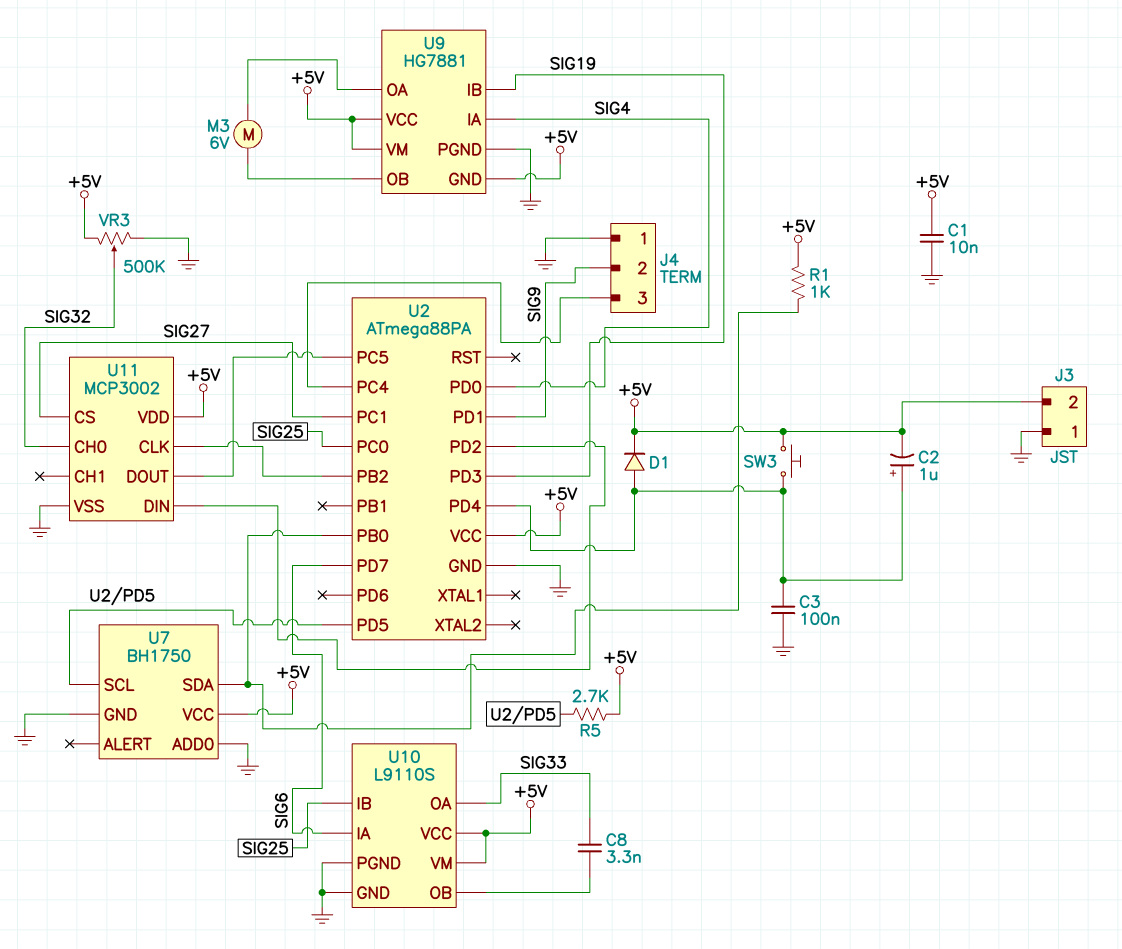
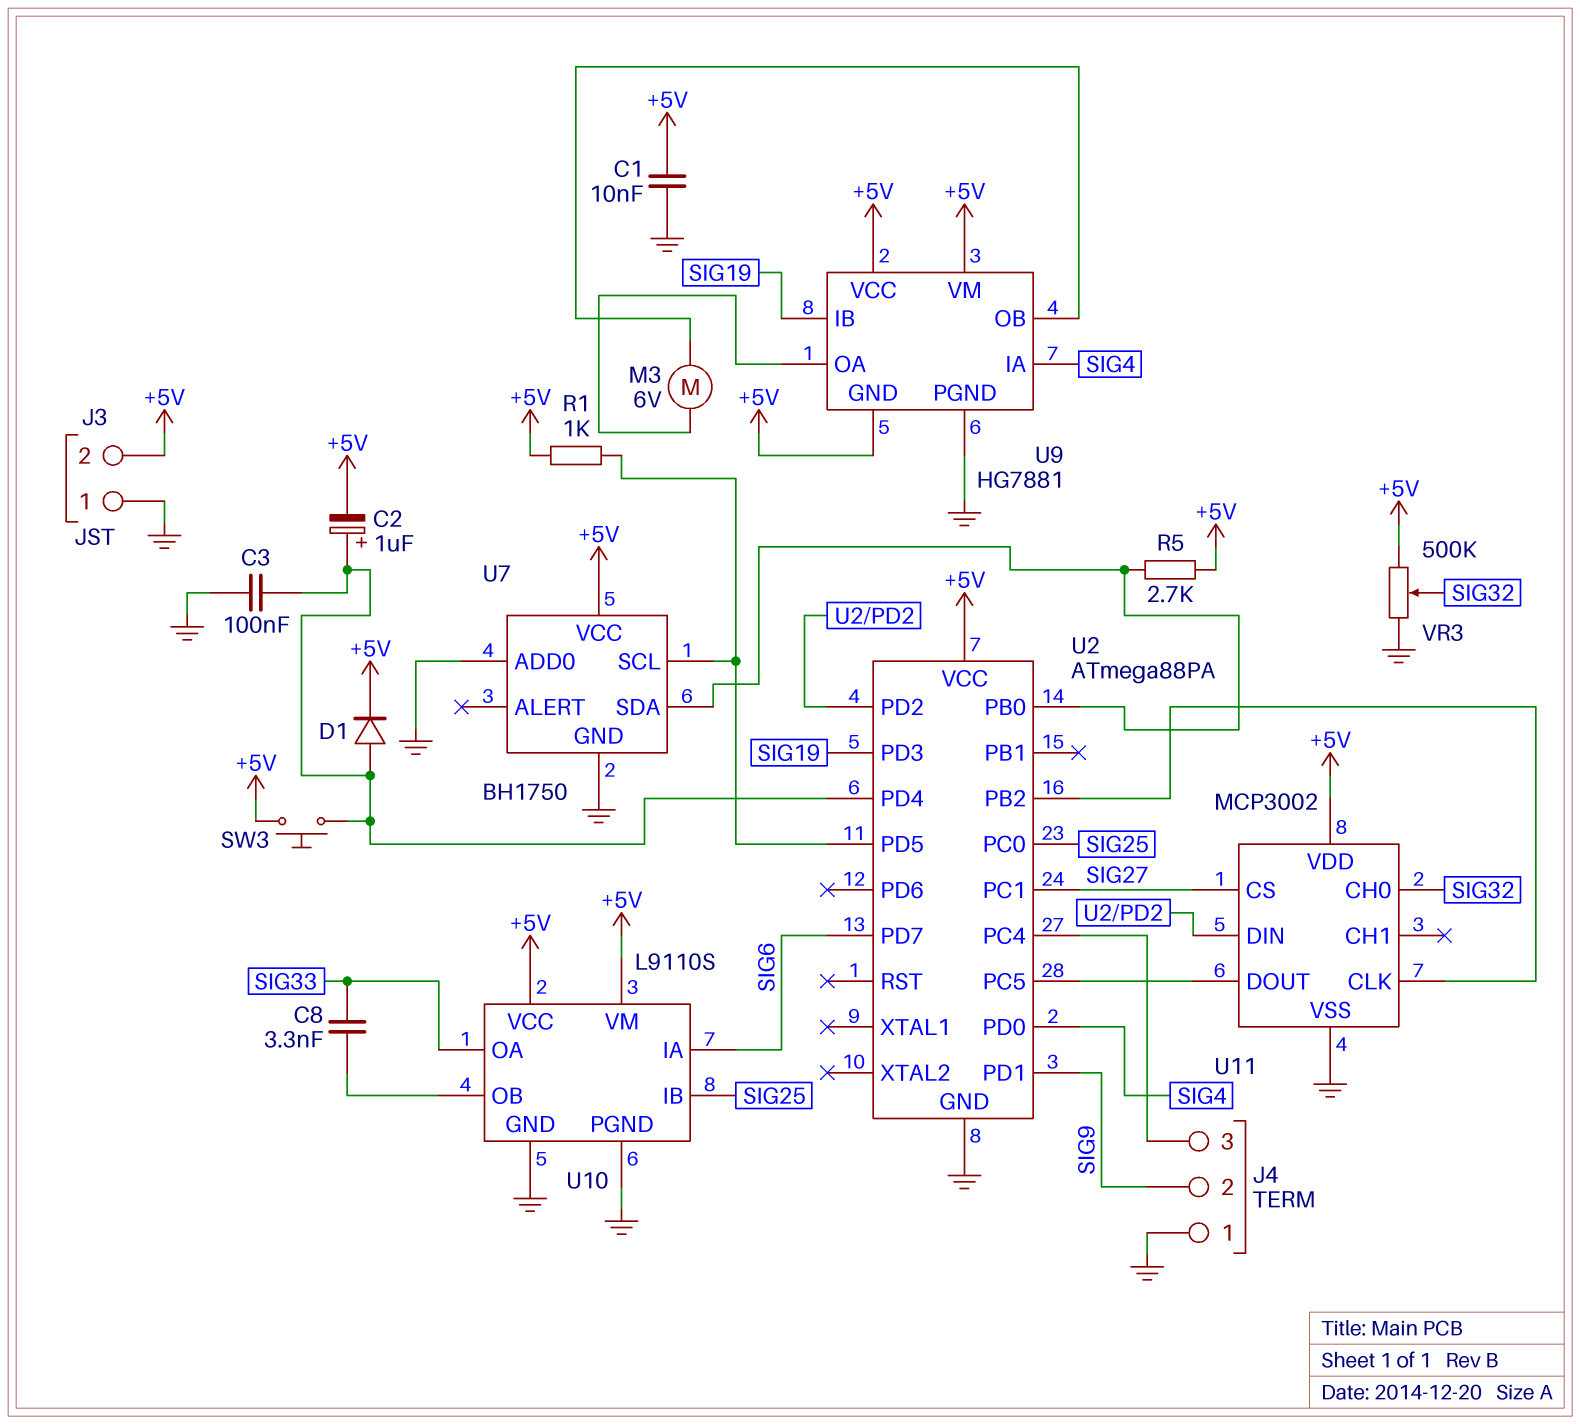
R1: 1k (+5V, U2/PB0) -> 1k (+5V, U2/PD5)
R5: 2.7k (+5V, U2/PD5) -> 2.7k (+5V, U2/PB0)

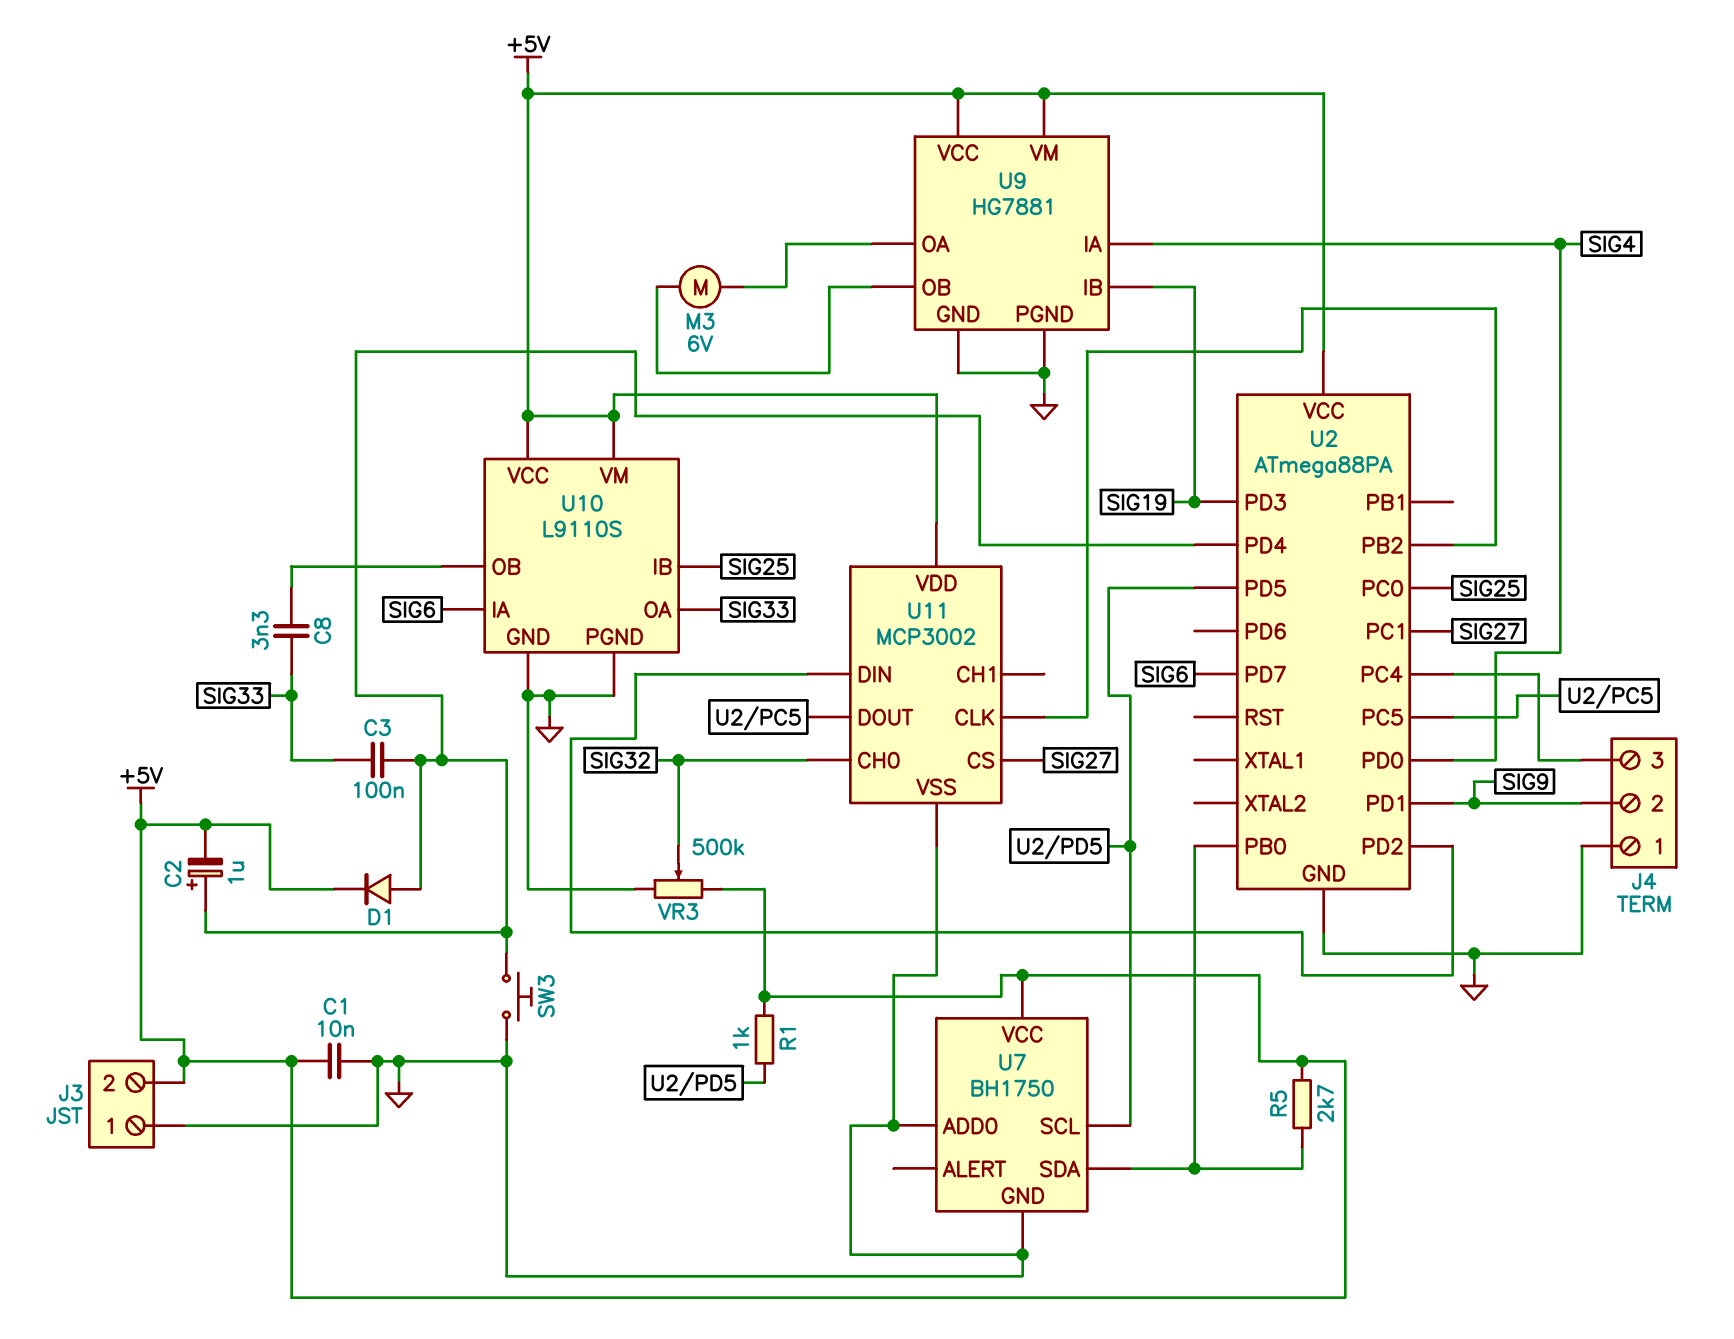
C3: 100nF (GND, U2/PD4) -> 100nF (SIG33, U2/PD4)
SW3: button (+5V, U2/PD4) -> button (GND, U2/PD4)
U9 pin GND: +5V -> GND

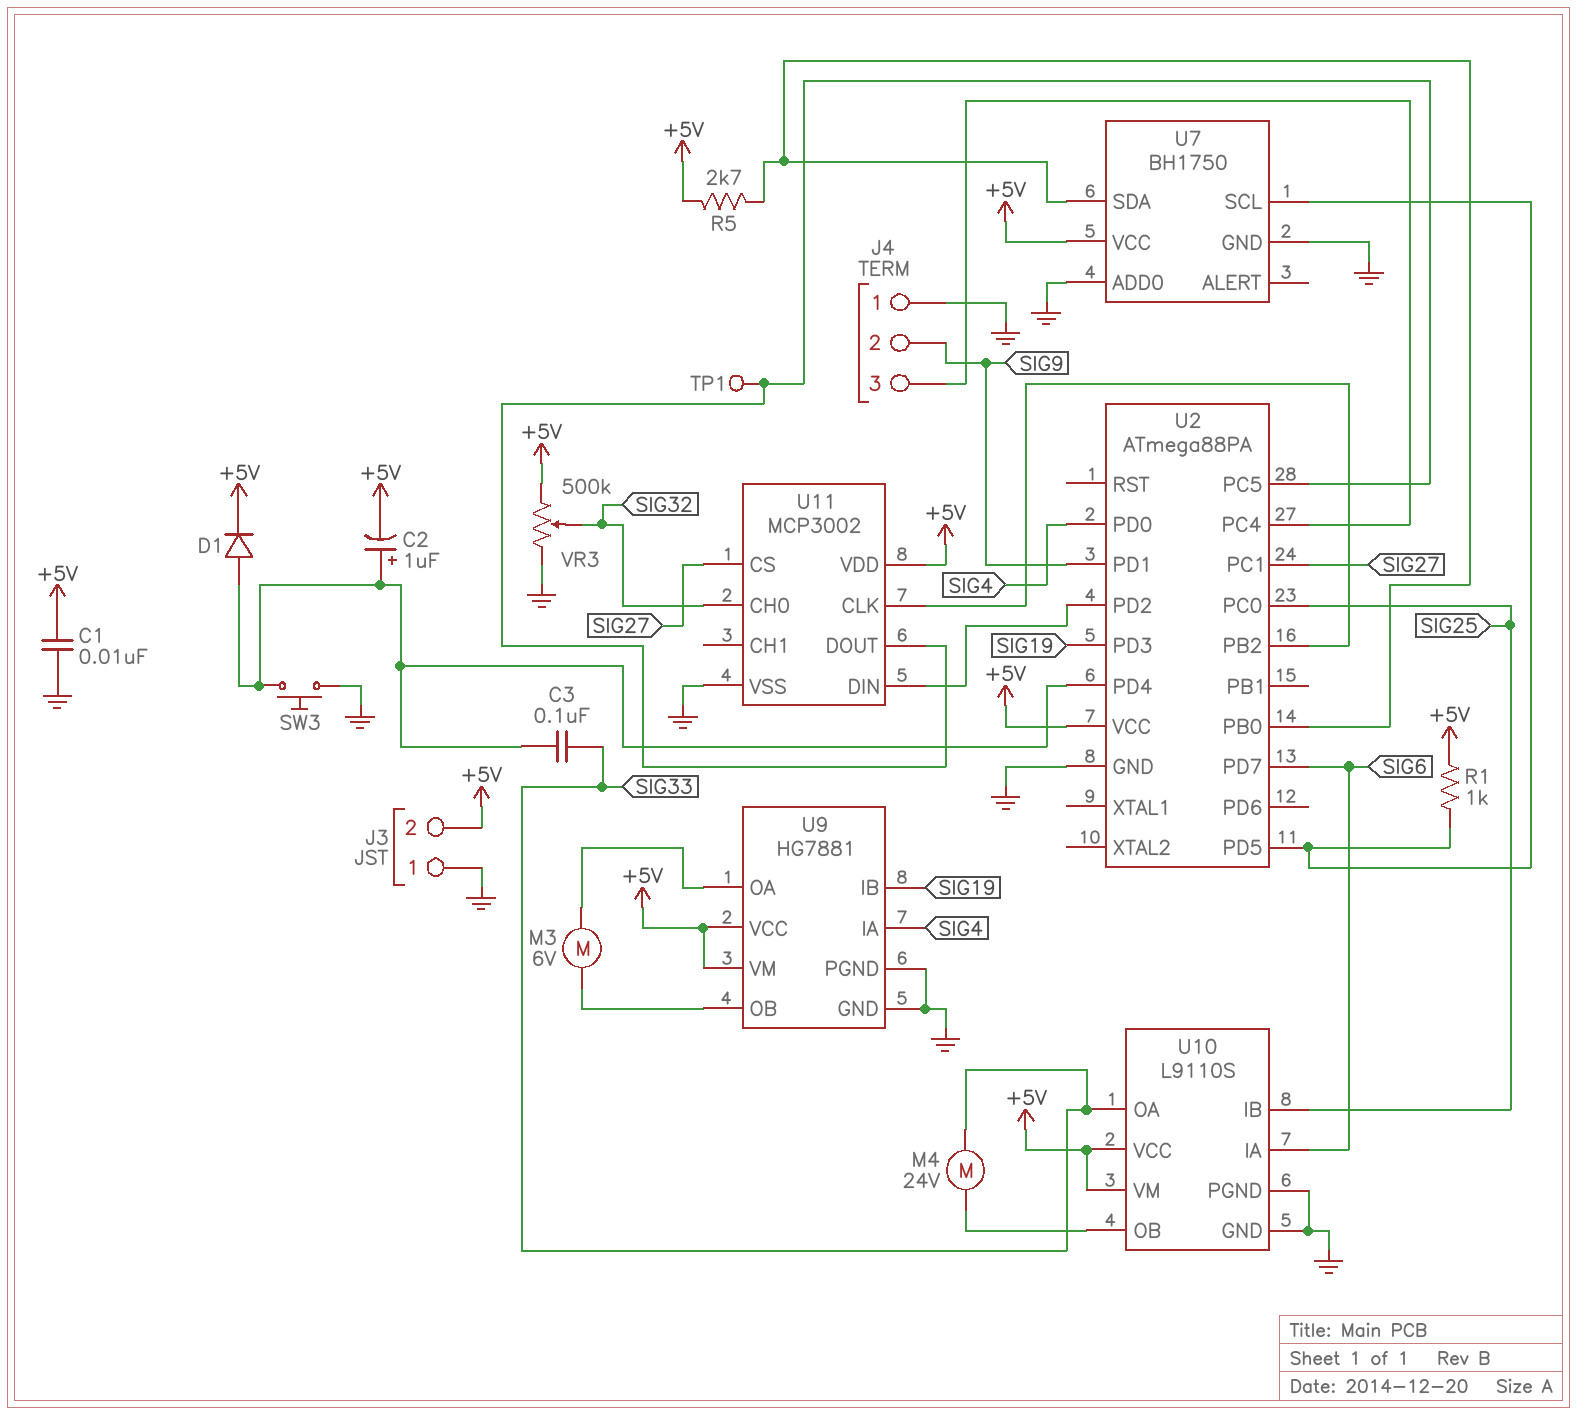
C8: 3.3nF (SIG33, U10/OB) -> none
M4: none -> motor 24V (SIG33, U10/OB)
TP1: none -> test point (U2/PC5)

